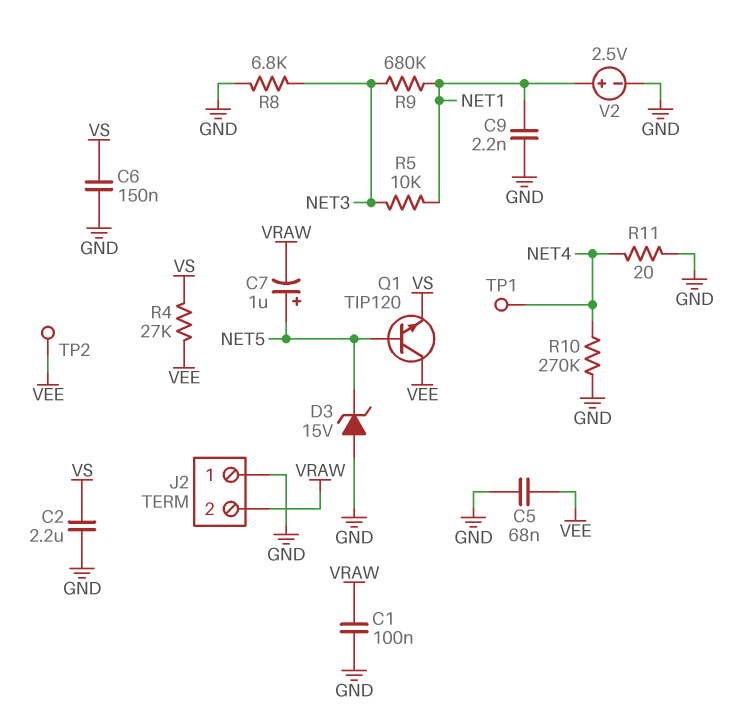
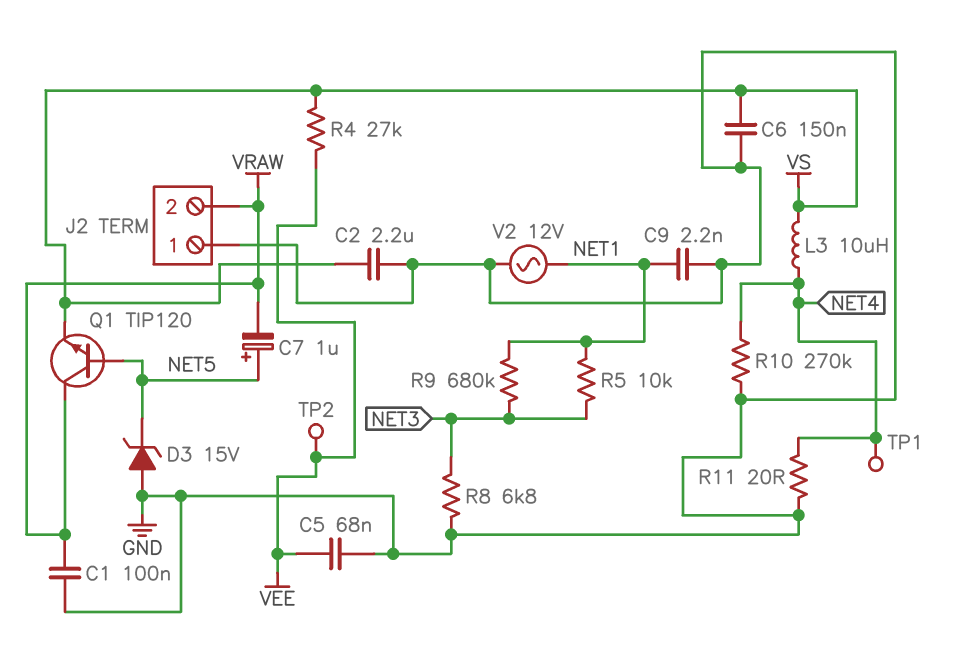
L3: none -> 10uH (NET4, VS)
Q1: NPN TIP120 (B NET5, C VEE, E VS) -> NPN TIP120 (B NET5, C VRAW, E VS)
V2: 2.5V (plus NET1, minus GND) -> AC 12V (GND, NET1)

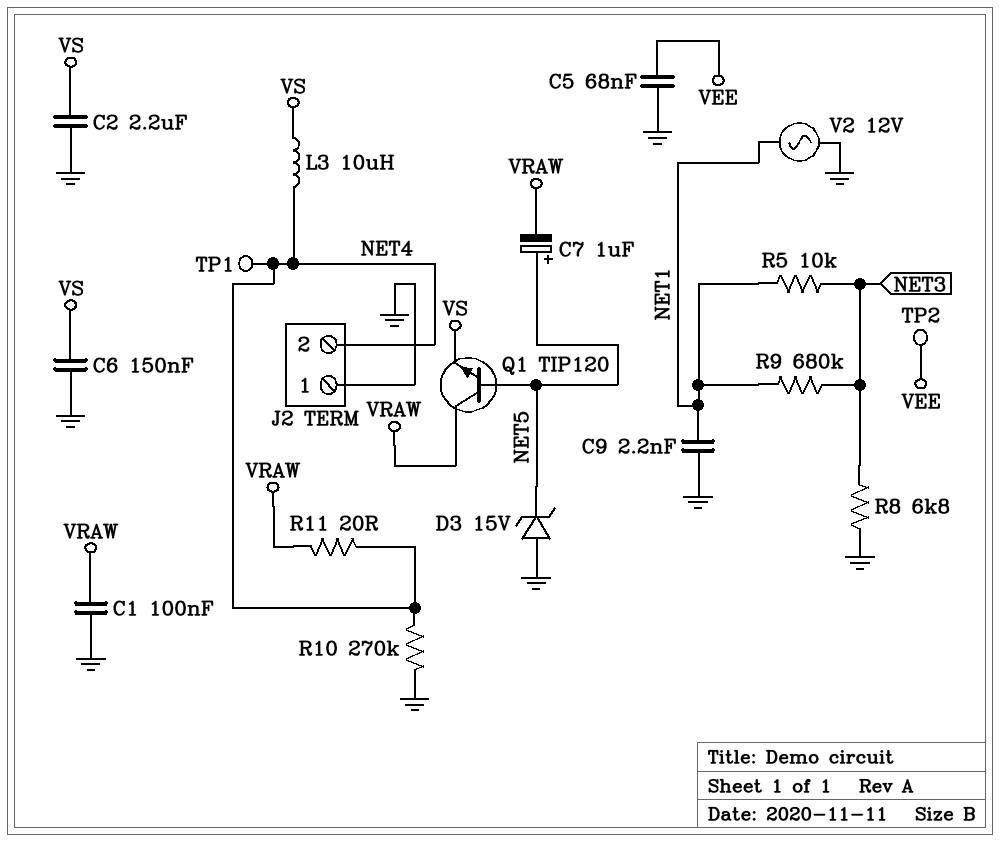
J2 pin 2: VRAW -> NET4
R4: 27k (VEE, VS) -> none
R11: 20 (GND, NET4) -> 20 (NET4, VRAW)

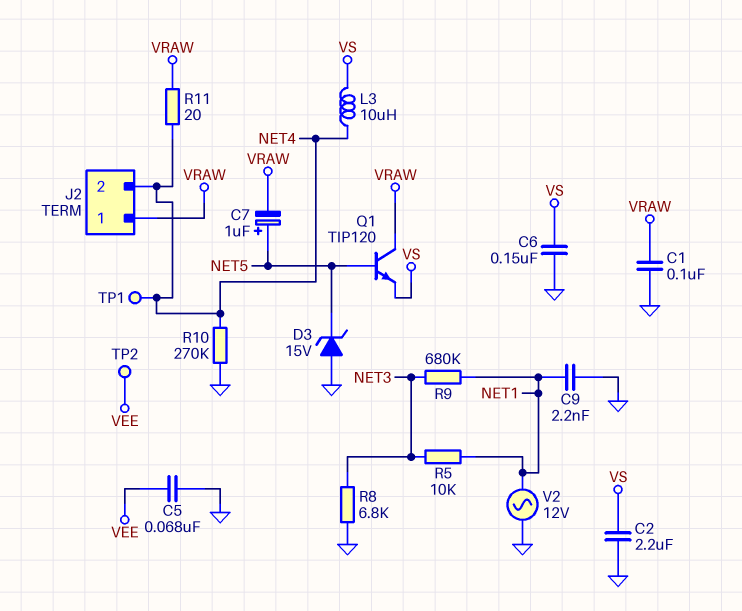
J2 pin 1: GND -> VRAW

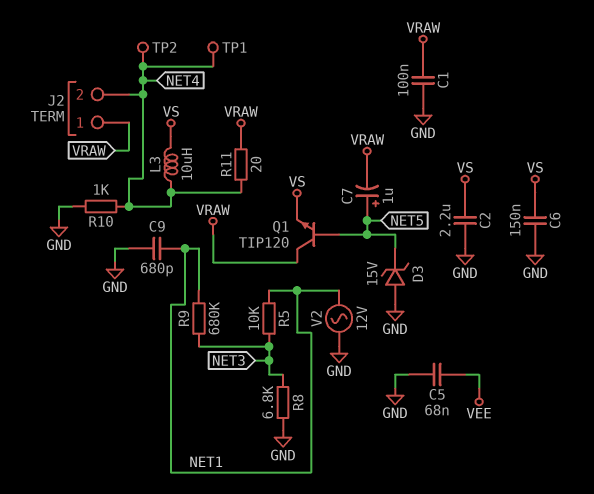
C9: 2.2nF (GND, NET1) -> 680pF (GND, NET1)
R10: 270k (GND, NET4) -> 1k (GND, NET4)
TP2: test point (VEE) -> test point (NET4)

